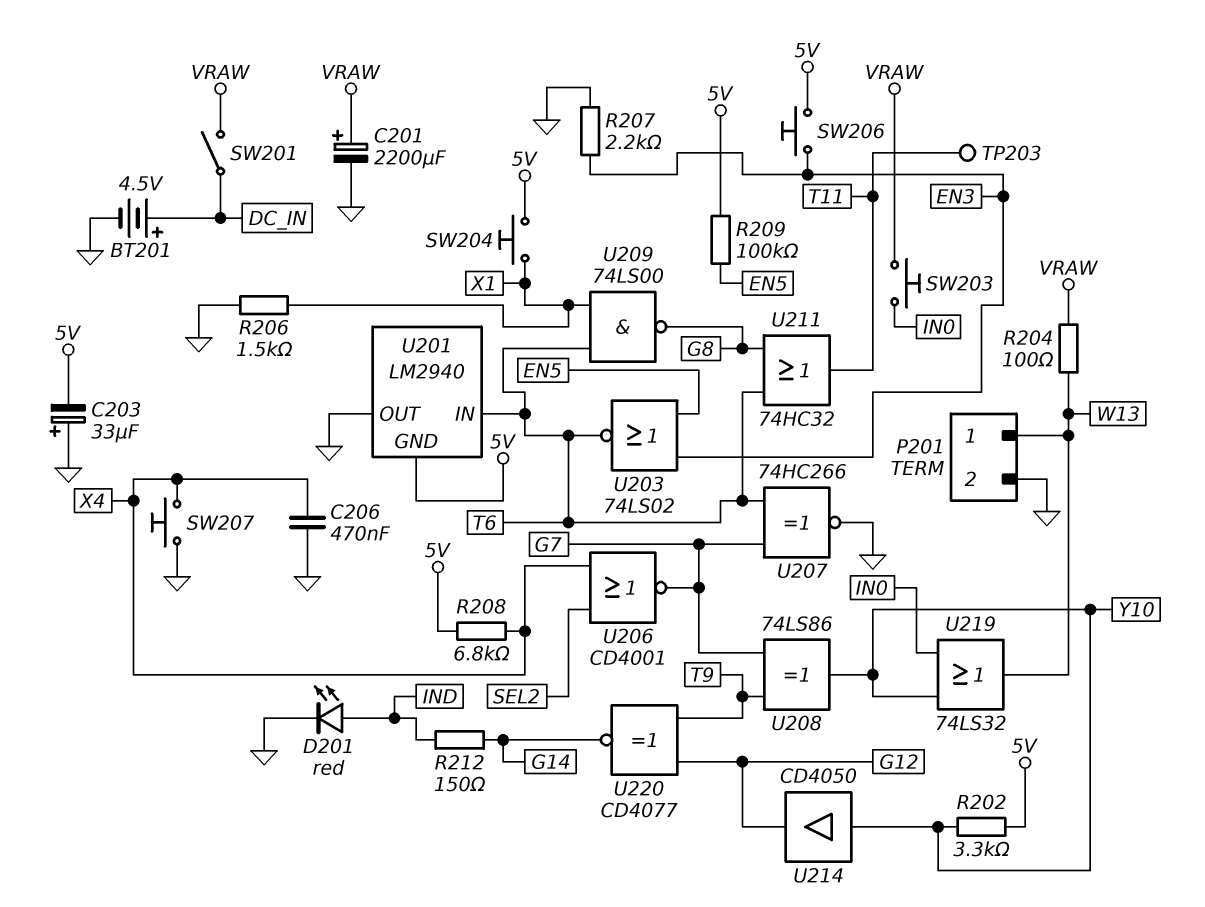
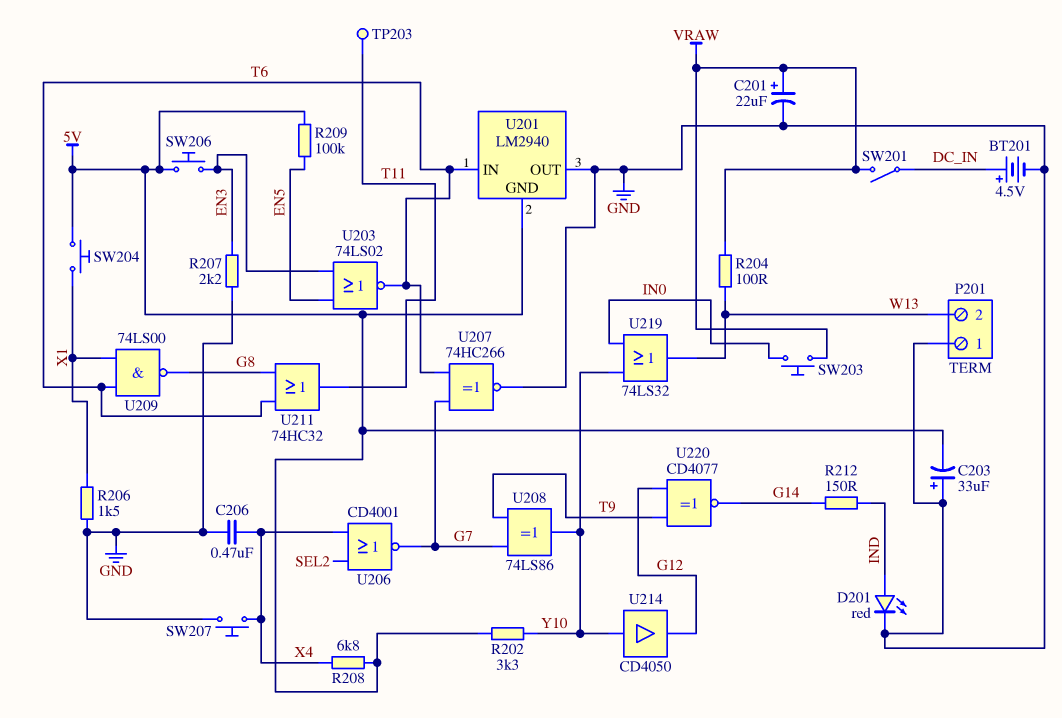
C201: 2200uF (plus VRAW, minus GND) -> 22uF (plus VRAW, minus GND)
P201 pin 1: W13 -> GND
P201 pin 2: GND -> W13

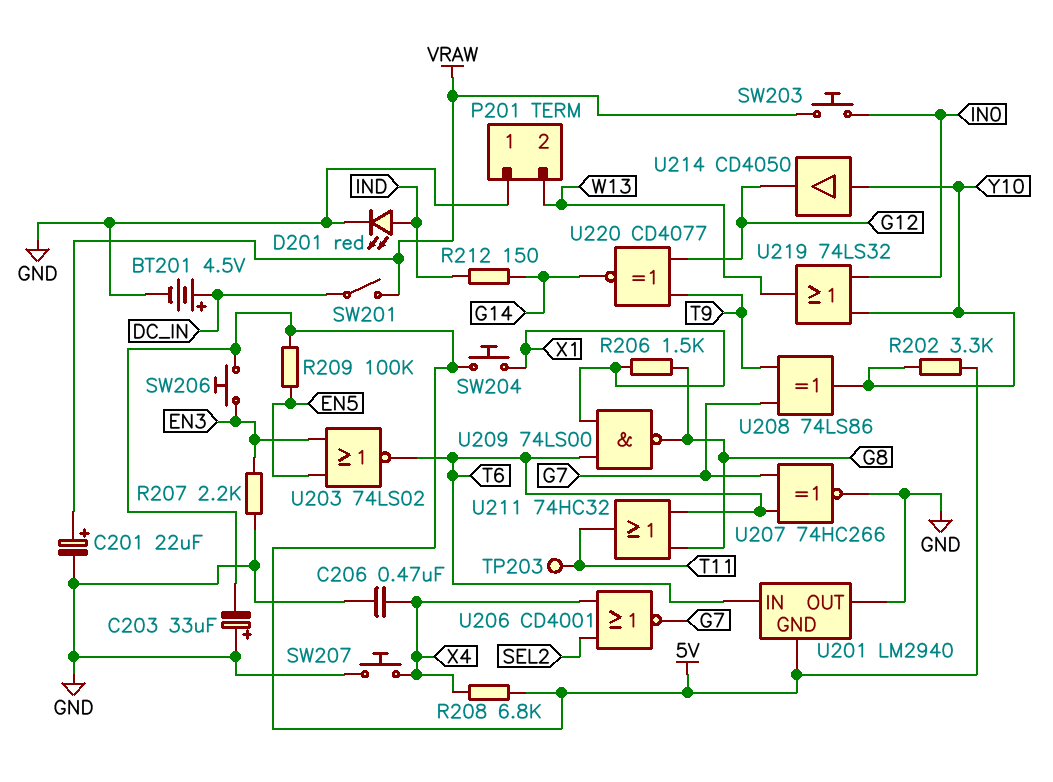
R204: 100 (VRAW, W13) -> none
R206: 1.5k (GND, X1) -> 1.5k (G8, X1)

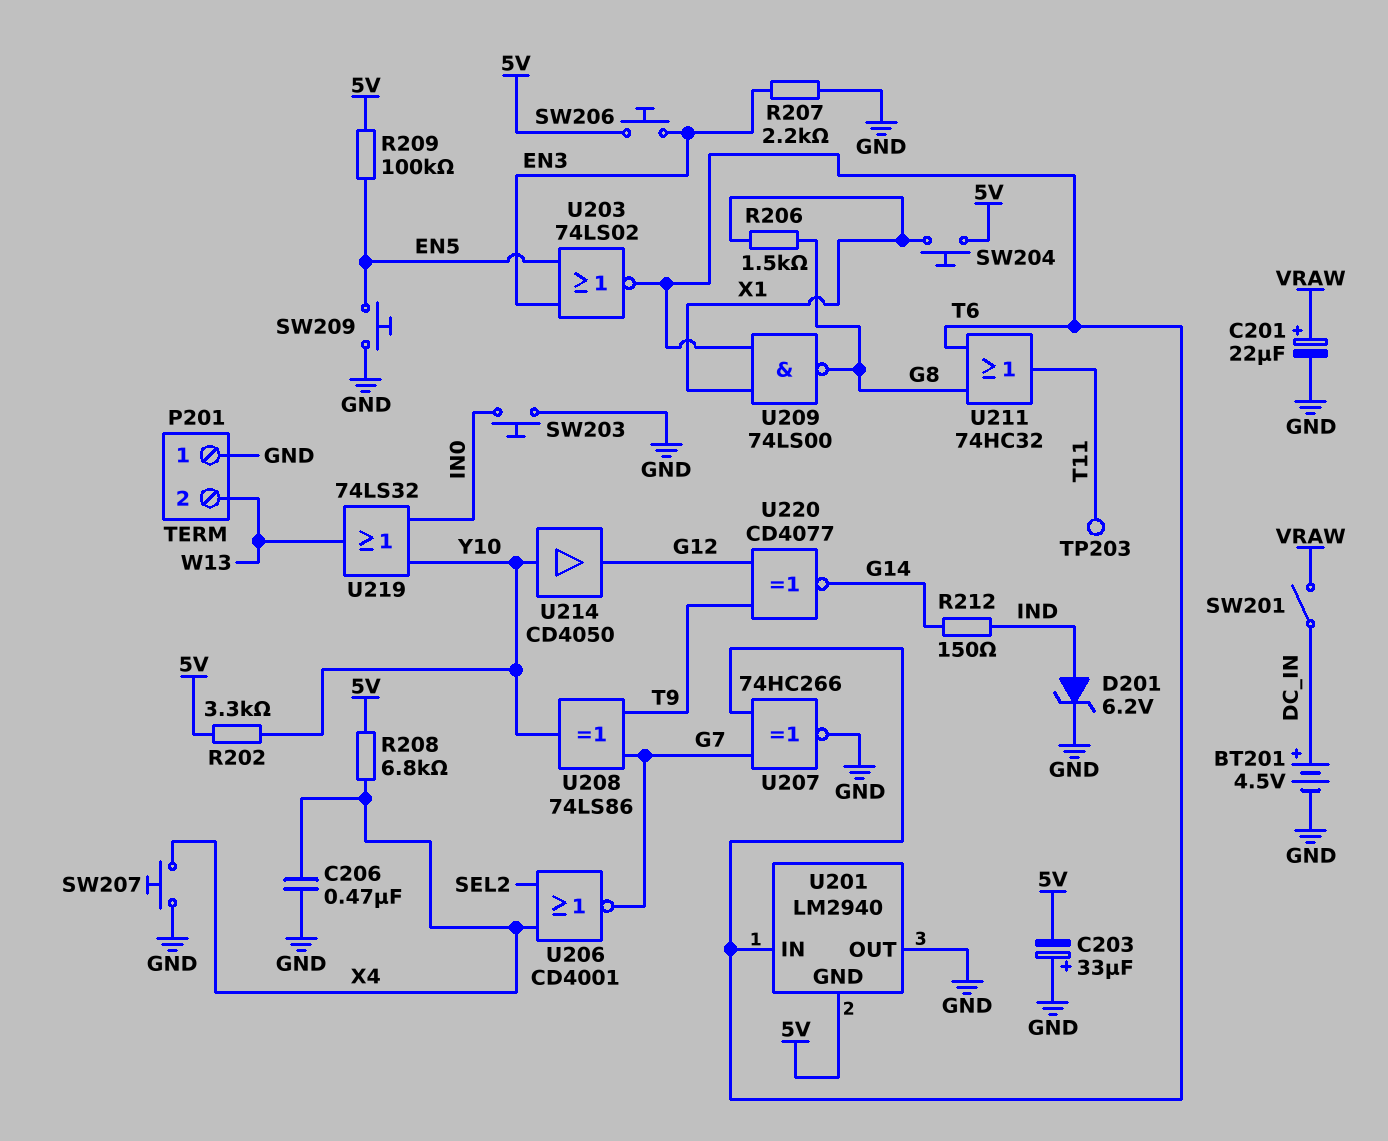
D201: LED red (A IND, K GND) -> zener 6.2V (A IND, K GND)
SW203: button (IN0, VRAW) -> button (GND, IN0)
SW209: none -> button (EN5, GND)

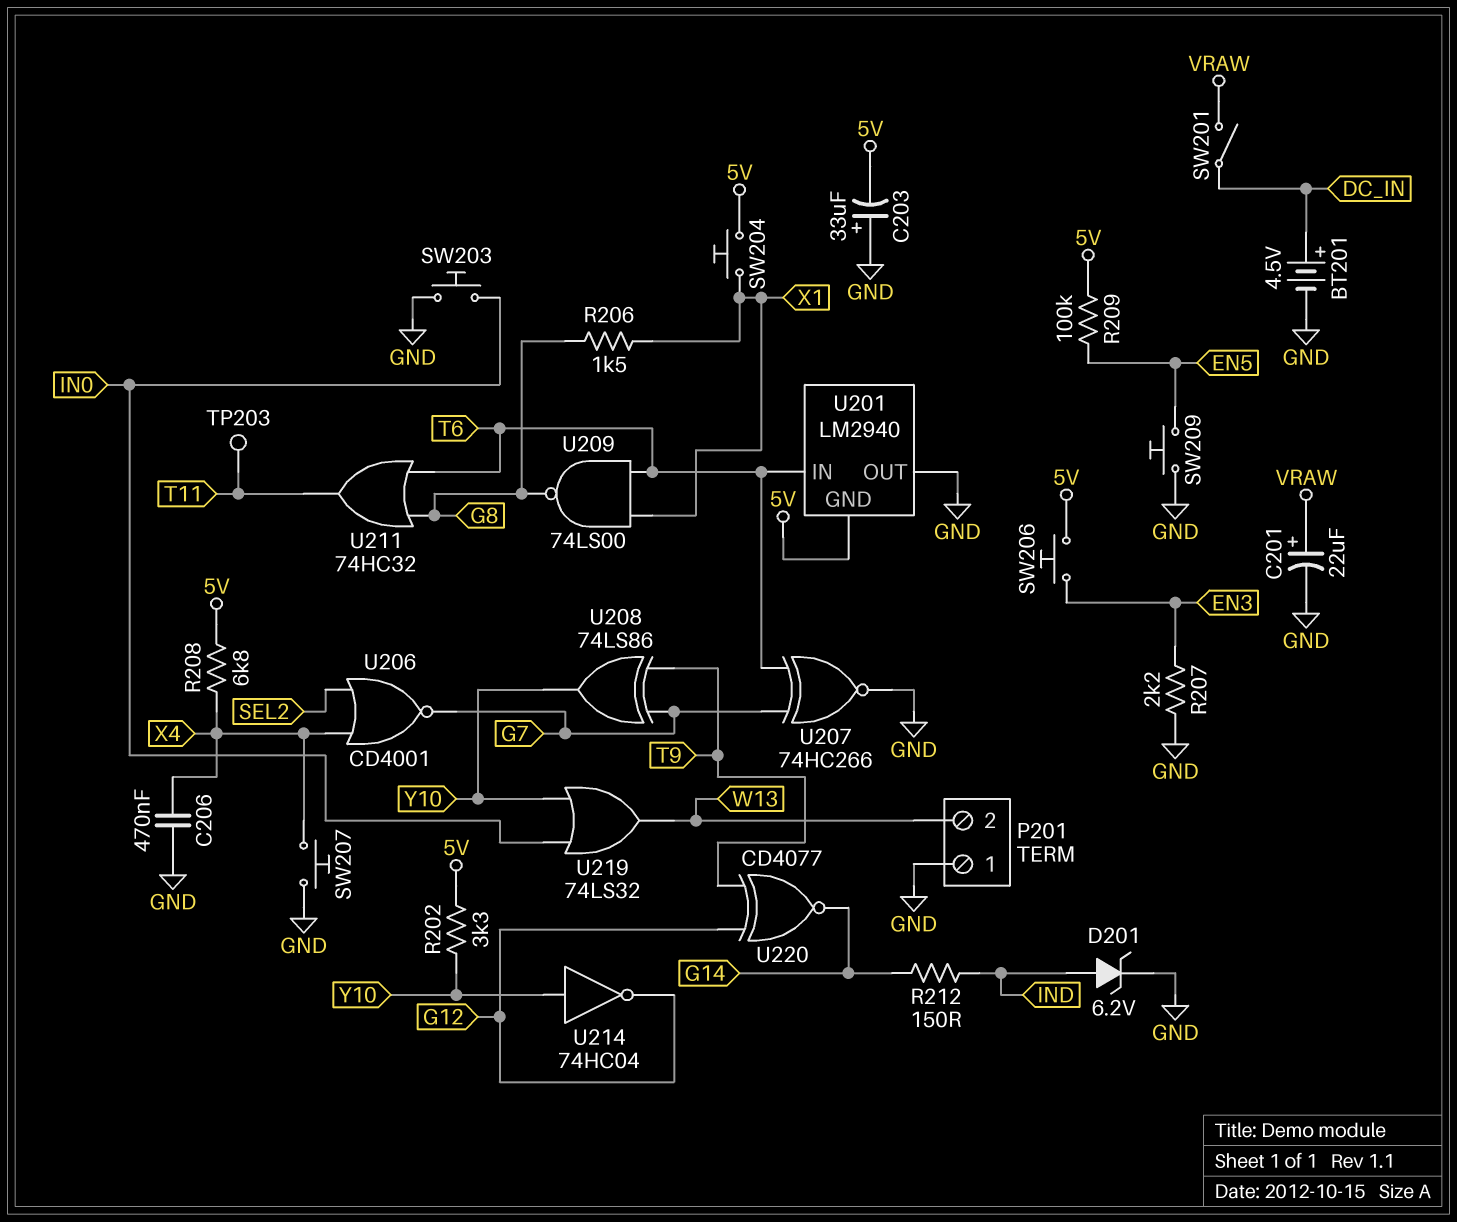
U203: NOR 74LS02 (in EN3, in EN5, out T6) -> none
U214: buffer CD4050 (in Y10, out G12) -> NOT 74HC04 (in Y10, out G12)

